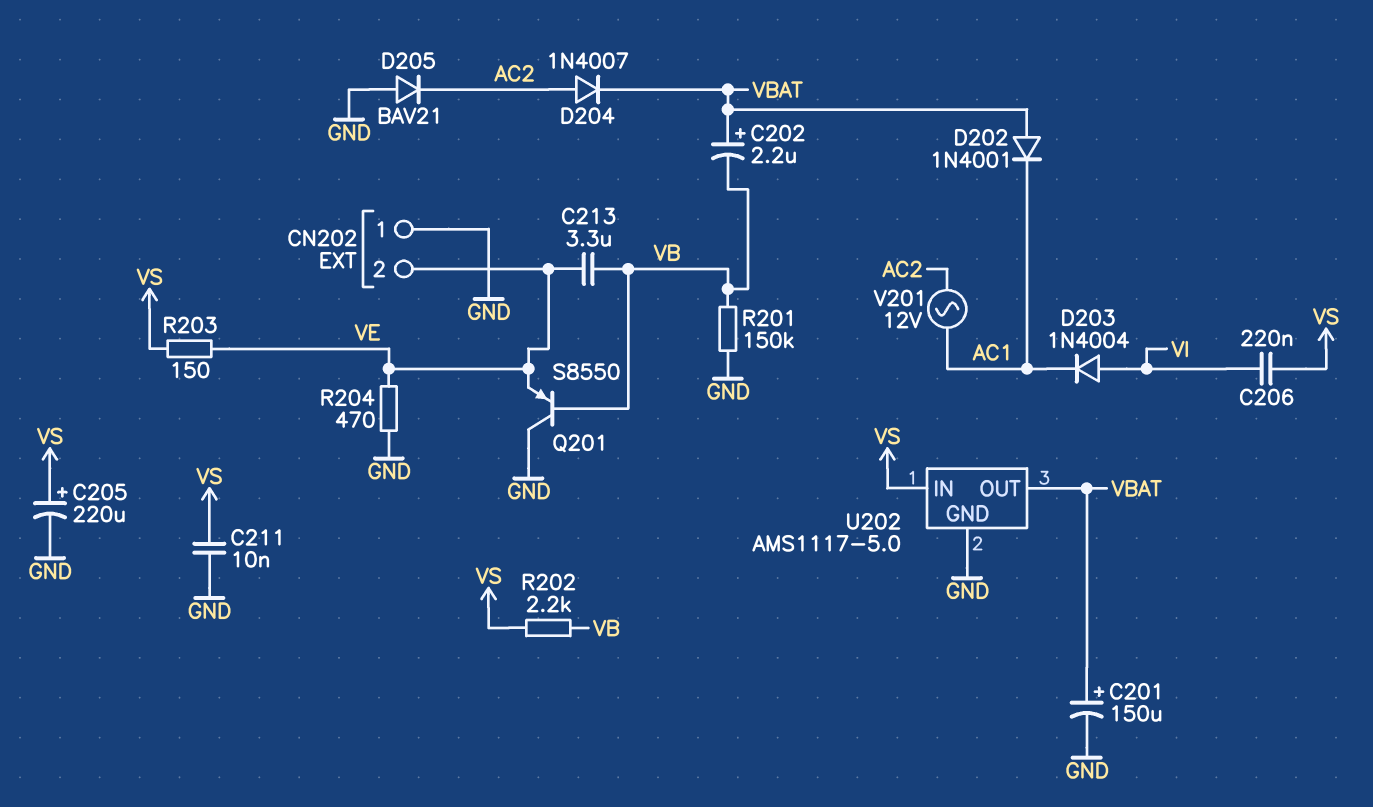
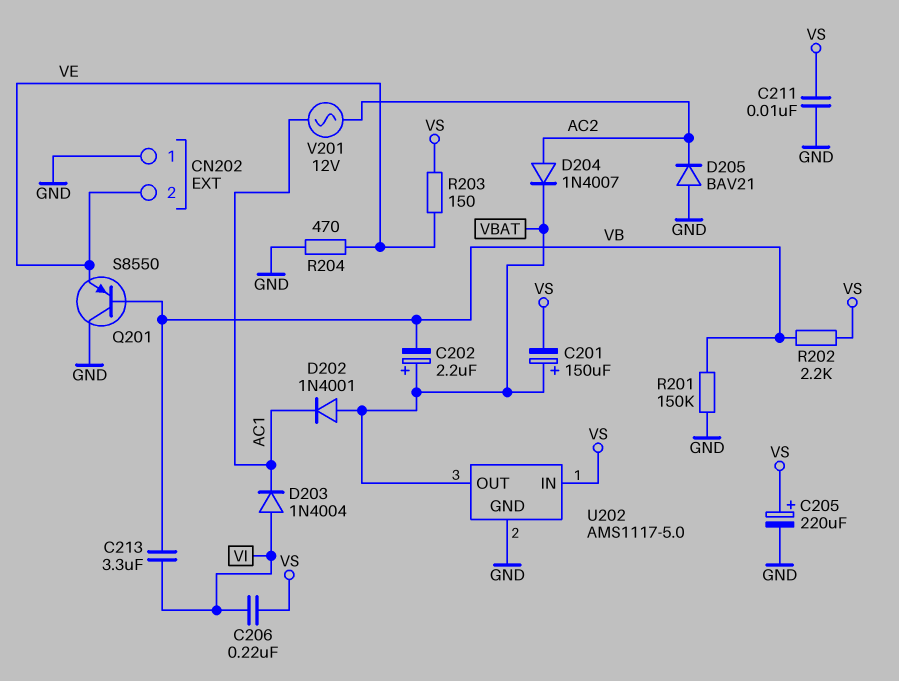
C201: 150uF (plus VBAT, minus GND) -> 150uF (plus VBAT, minus VS)
C213: 3.3uF (VB, VE) -> 3.3uF (VB, VI)

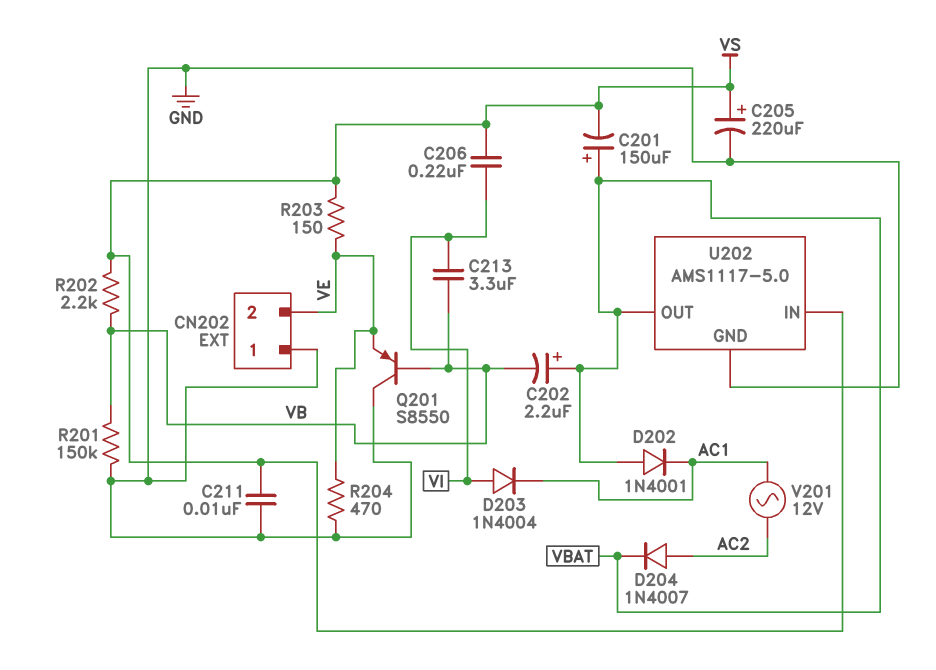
D205: diode BAV21 (A GND, K AC2) -> none

